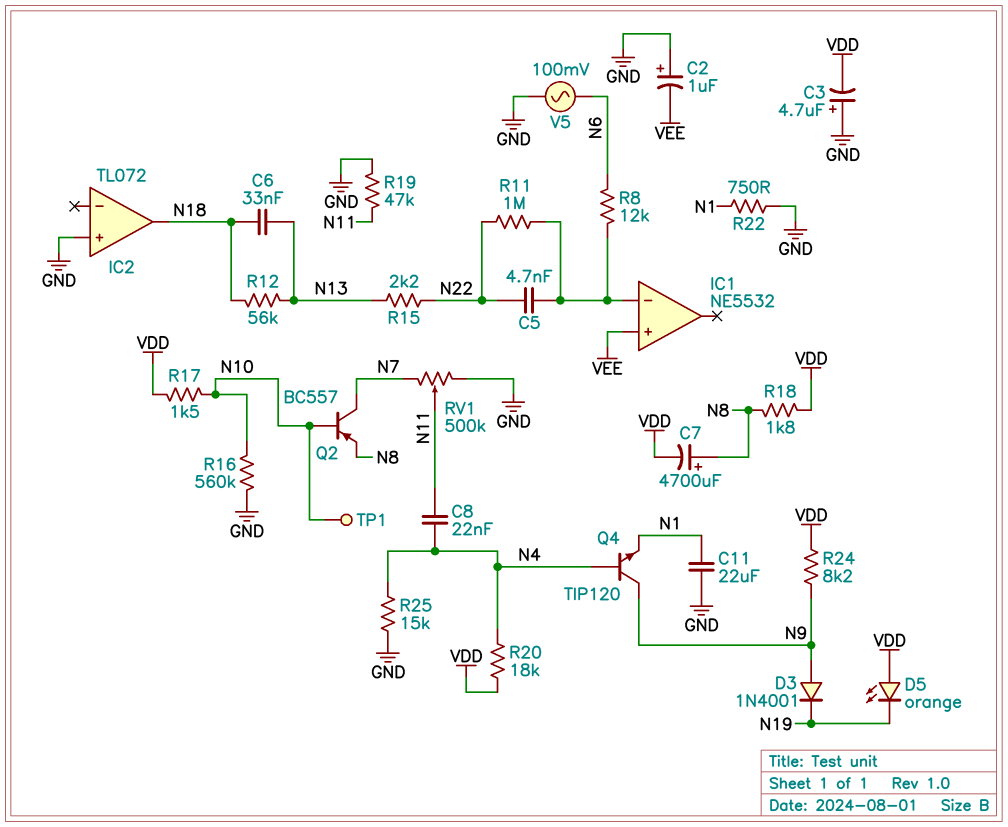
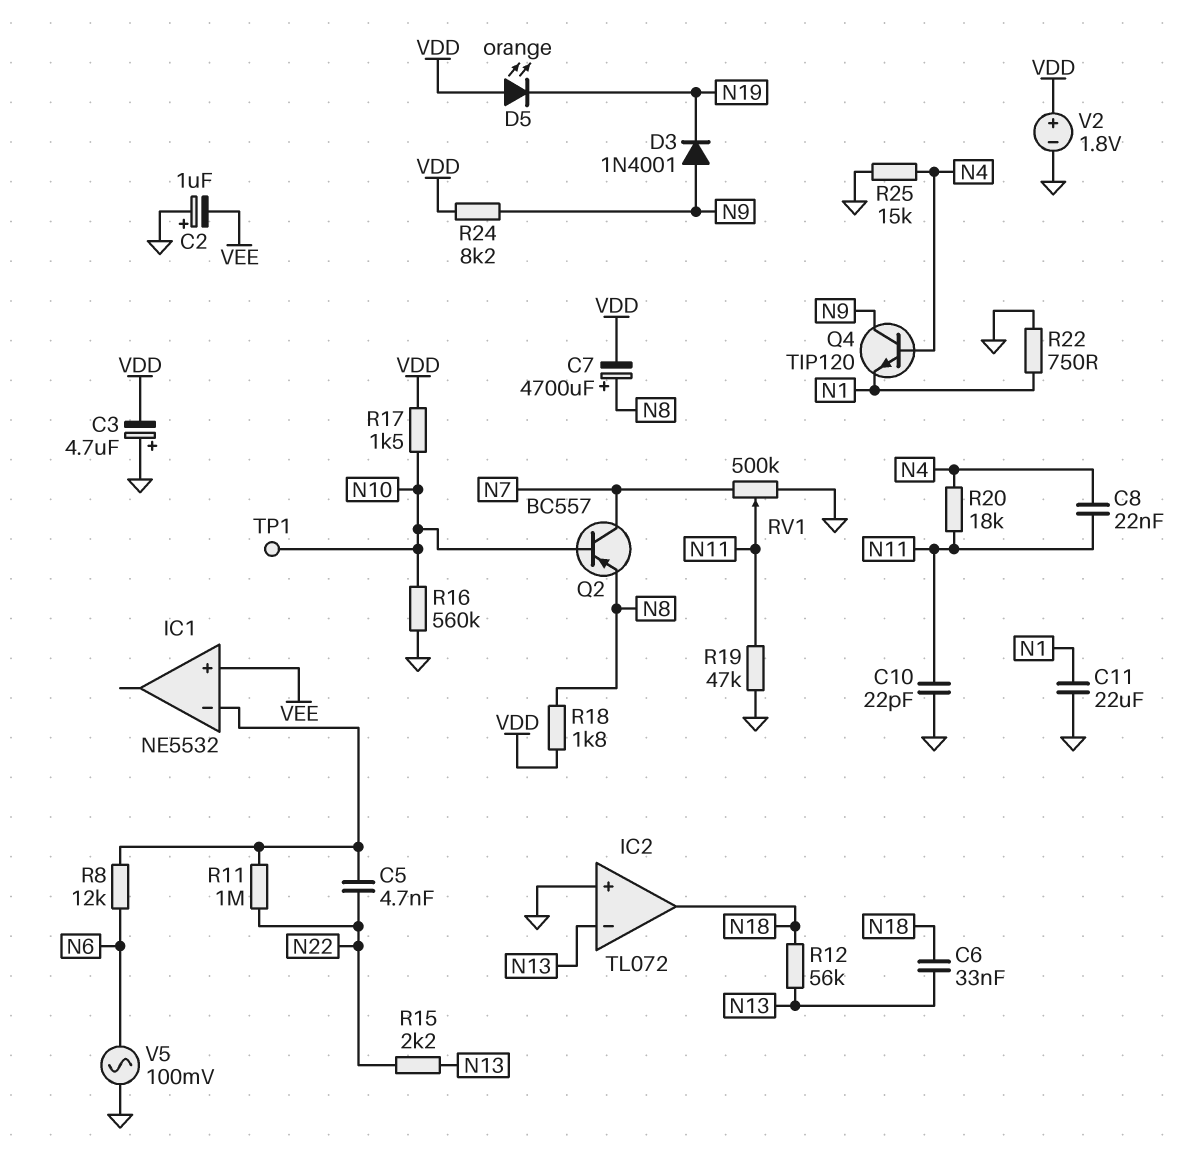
C10: none -> 22pF (GND, N11)
IC2 pin in-: none -> N13
R20: 18k (N4, VDD) -> 18k (N4, N11)
V2: none -> 1.8V (plus VDD, minus GND)

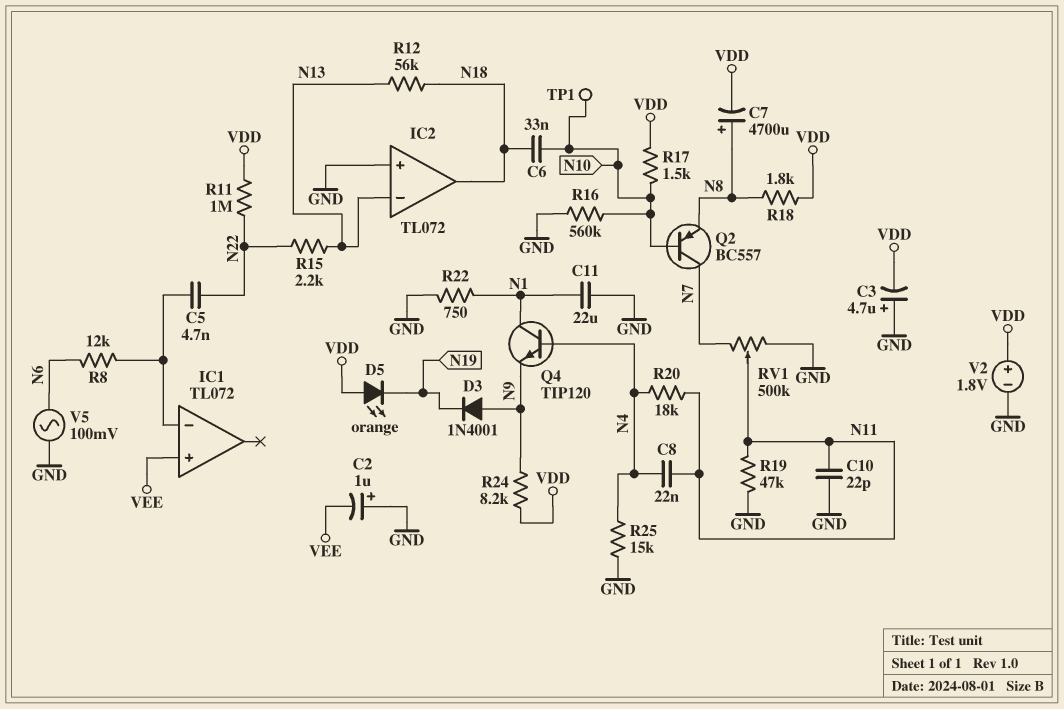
C6: 33nF (N13, N18) -> 33nF (N10, N18)
IC1: NE5532 -> TL072
Q4: NPN TIP120 (B N4, C N9, E N1) -> NPN TIP120 (B N4, C N1, E N9)
R11: 1M (IC1/in-, N22) -> 1M (N22, VDD)

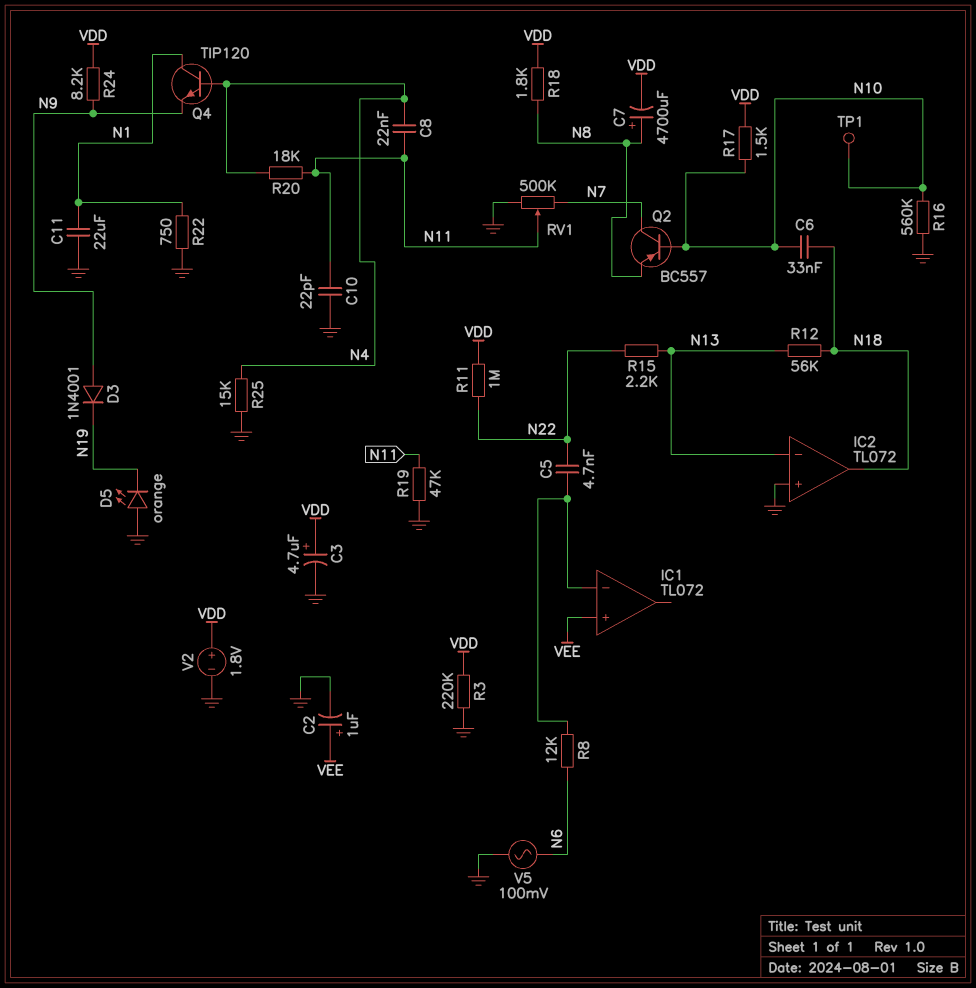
C2: 1uF (plus GND, minus VEE) -> 1uF (plus VEE, minus GND)
C3: 4.7uF (plus GND, minus VDD) -> 4.7uF (plus VDD, minus GND)
D5: LED orange (A VDD, K N19) -> LED orange (A GND, K N19)
R3: none -> 220k (GND, VDD)

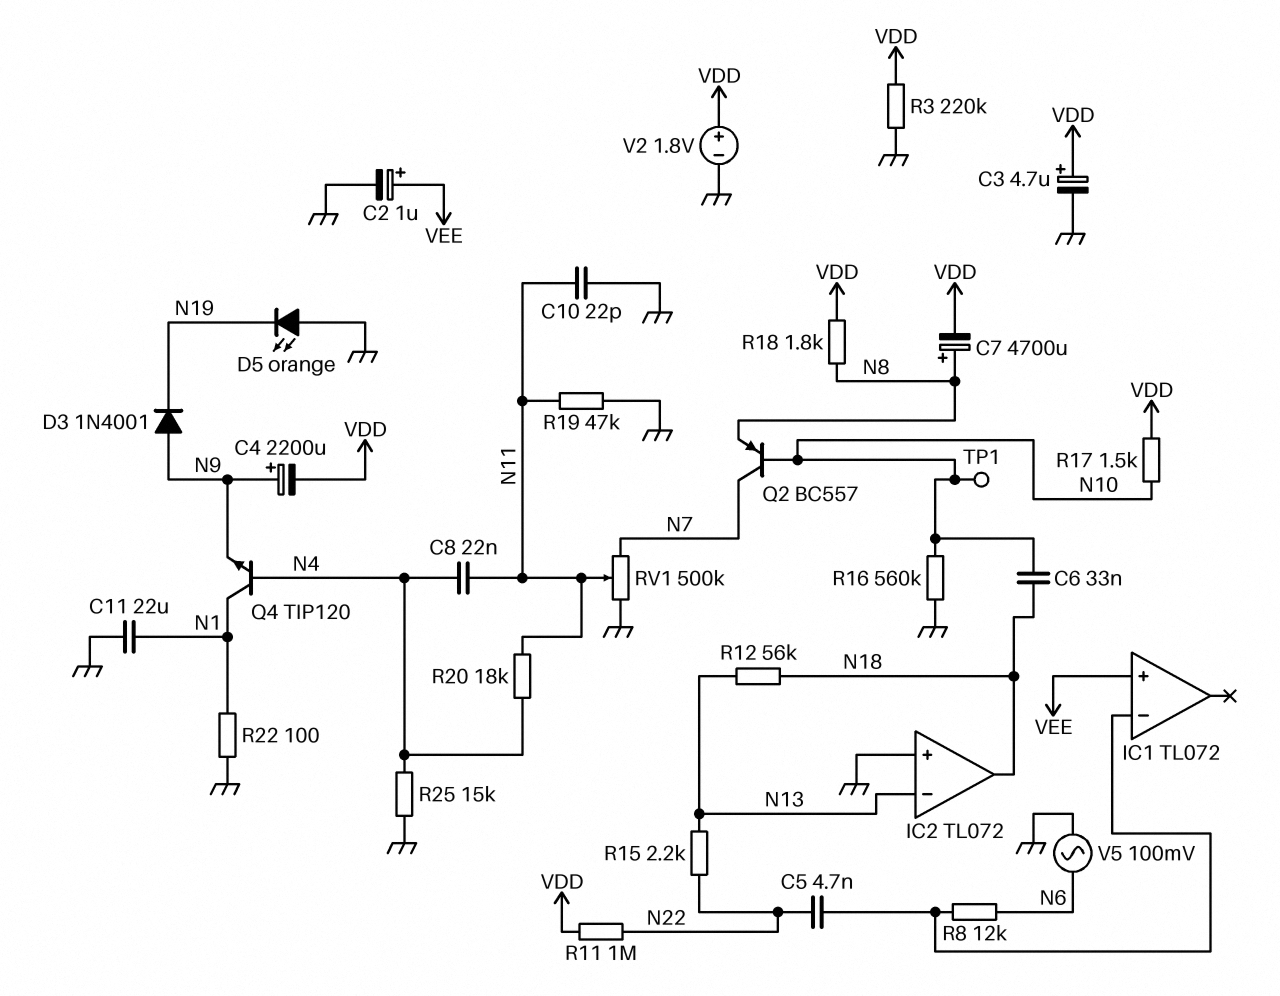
C4: none -> 2200uF (plus N9, minus VDD)
R22: 750 (GND, N1) -> 100 (GND, N1)
R24: 8.2k (N9, VDD) -> none

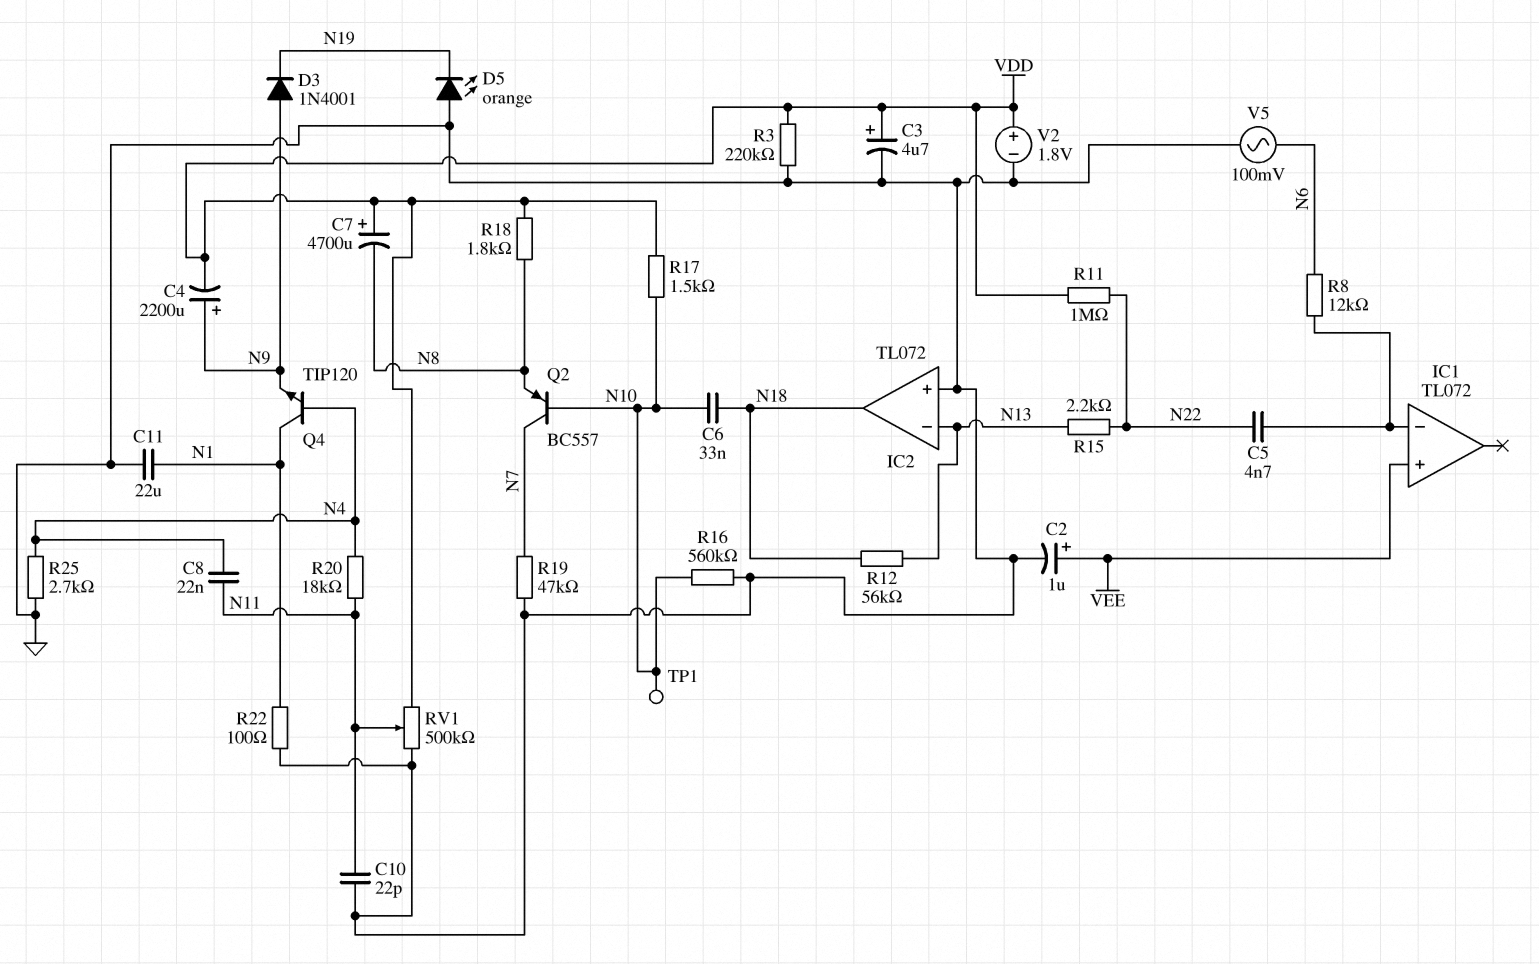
C7: 4700uF (plus N8, minus VDD) -> 4700uF (plus VDD, minus N8)
R19: 47k (GND, N11) -> 47k (GND, N7)
R25: 15k (GND, N4) -> 2.7k (GND, N4)
RV1: 500k (GND, N7, wiper N11) -> 500k (GND, VDD, wiper N11)

